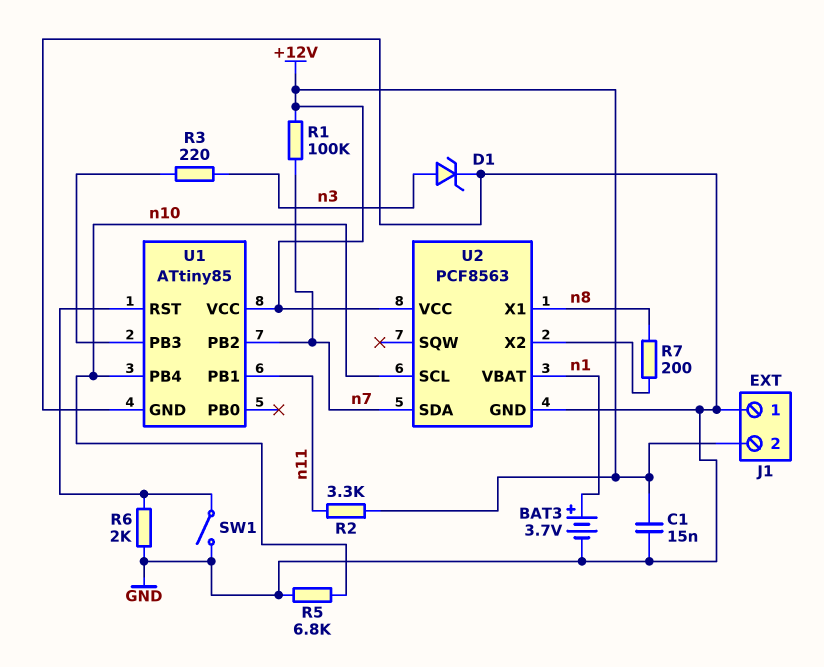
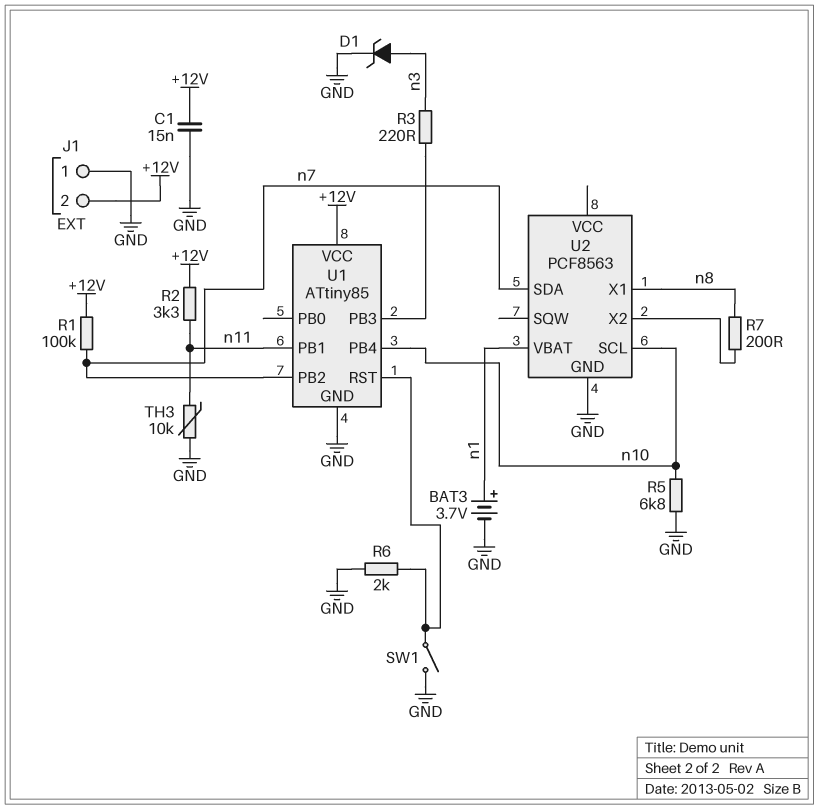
TH3: none -> 10k (GND, n11)
U2 pin VCC: +12V -> none

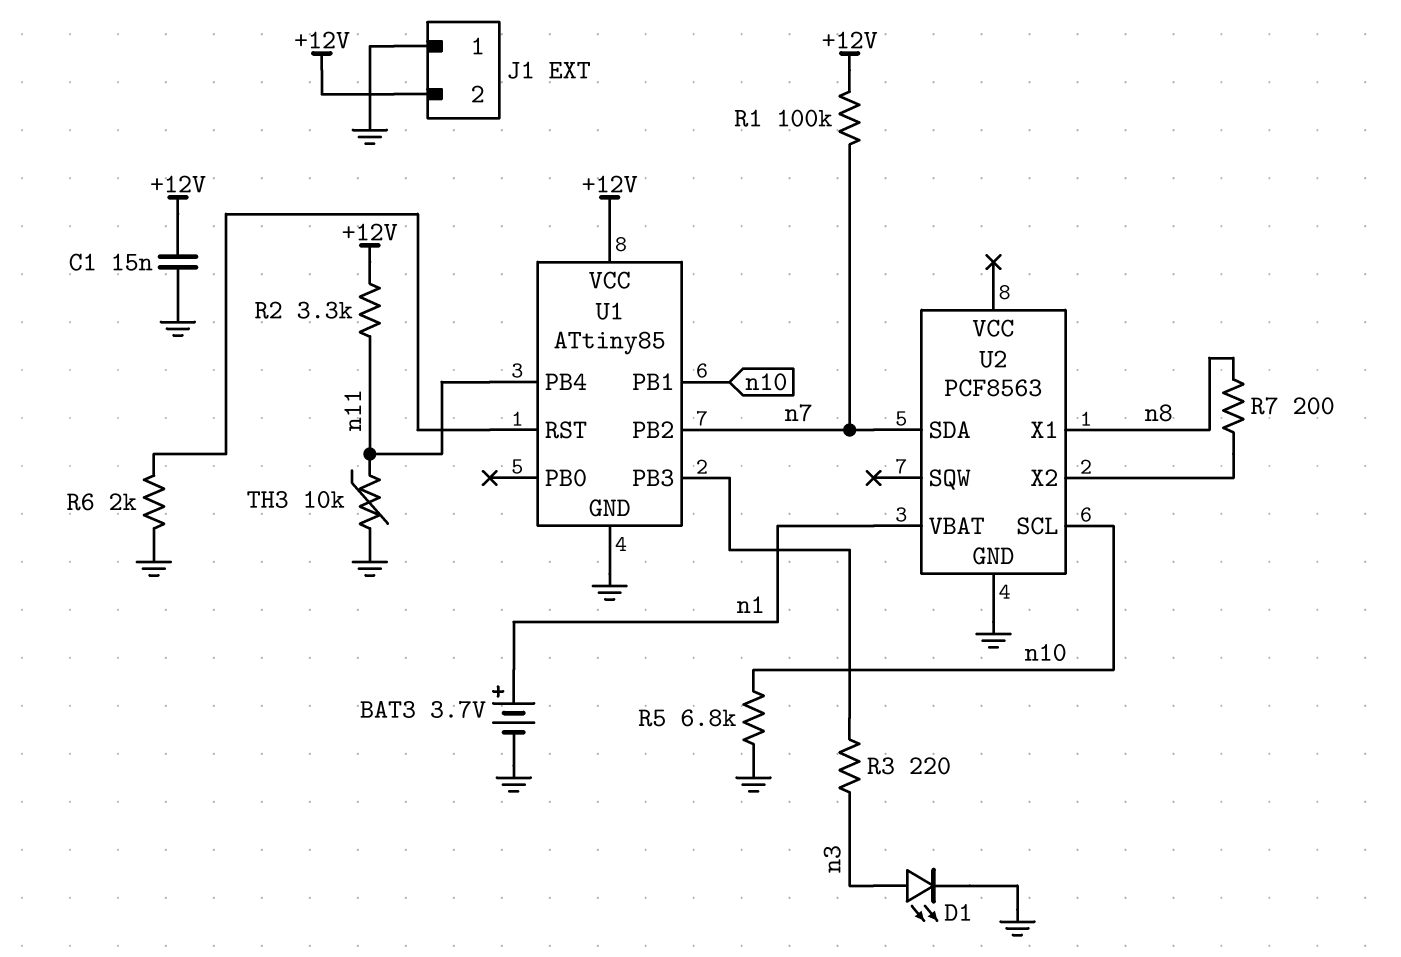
D1: zener (A n3, K GND) -> LED (A n3, K GND)
SW1: switch (GND, U1/RST) -> none
U1 pin PB1: n11 -> n10
U1 pin PB4: n10 -> n11

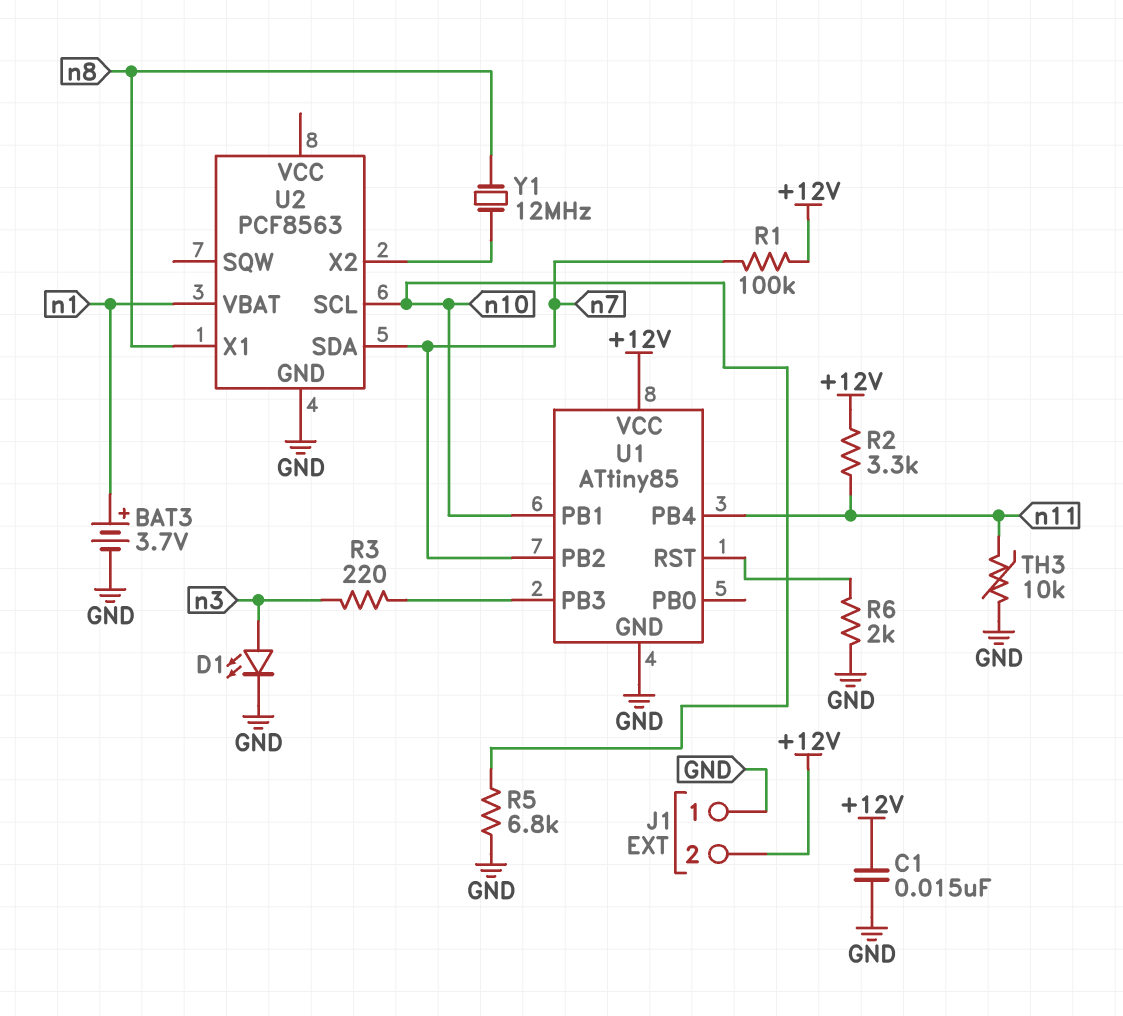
R7: 200 (U2/X2, n8) -> none
Y1: none -> 12MHz (U2/X2, n8)

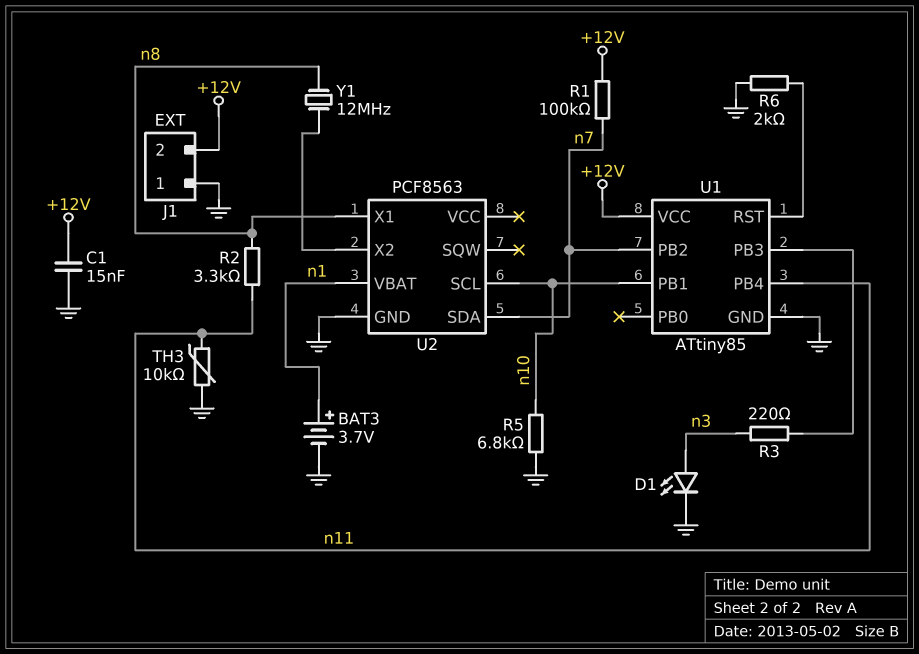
R2: 3.3k (+12V, n11) -> 3.3k (n8, n11)

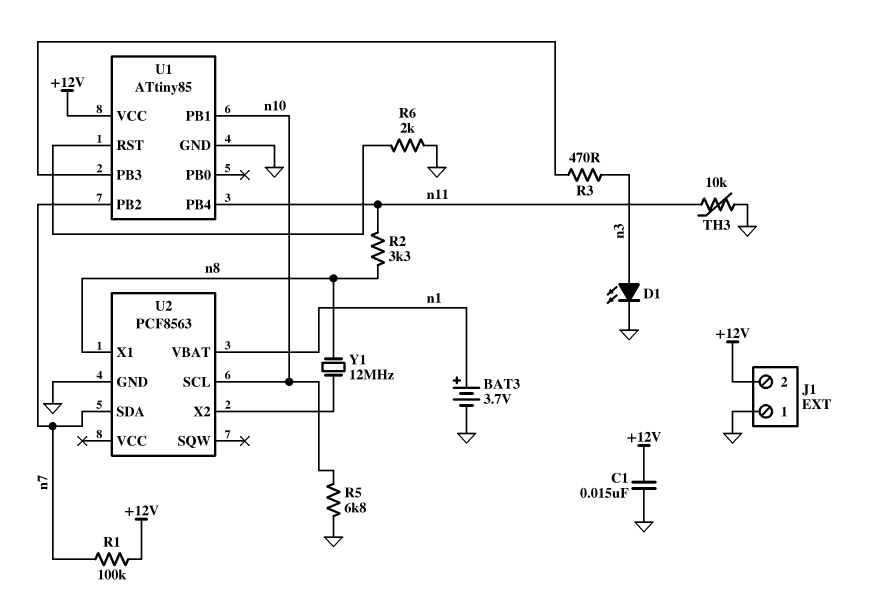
R3: 220 (U1/PB3, n3) -> 470 (U1/PB3, n3)

